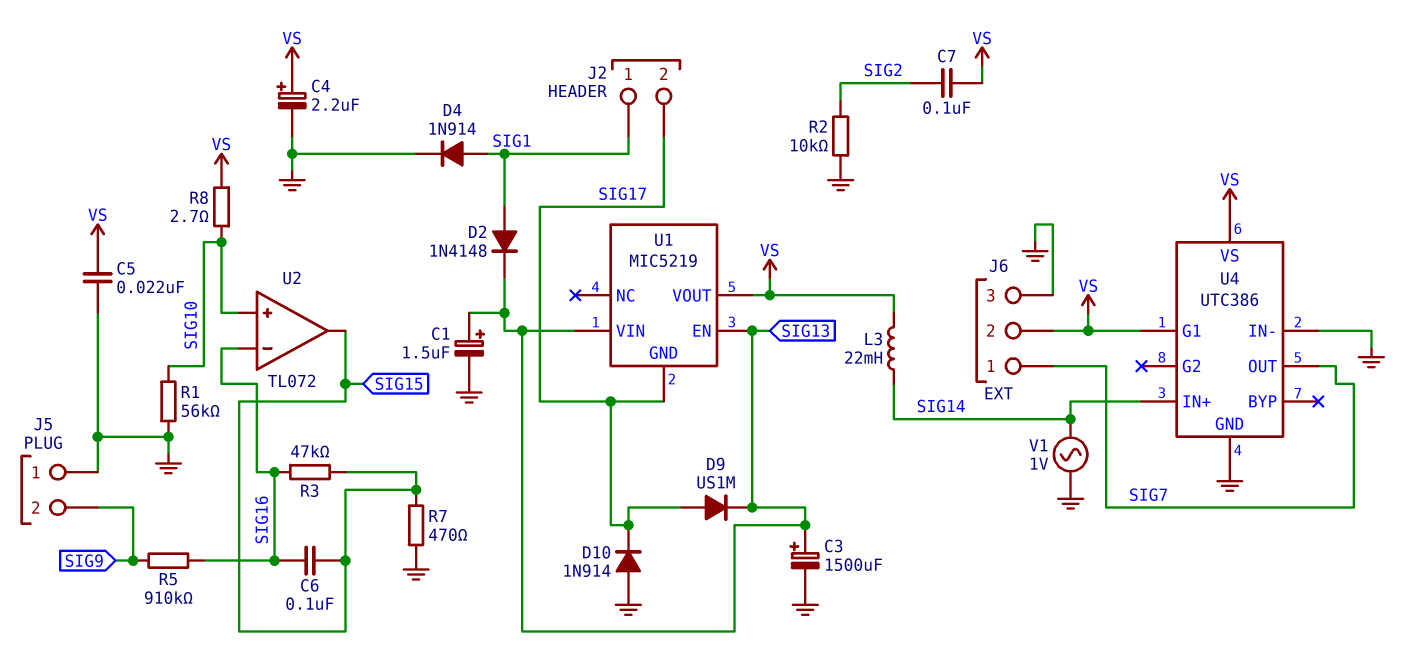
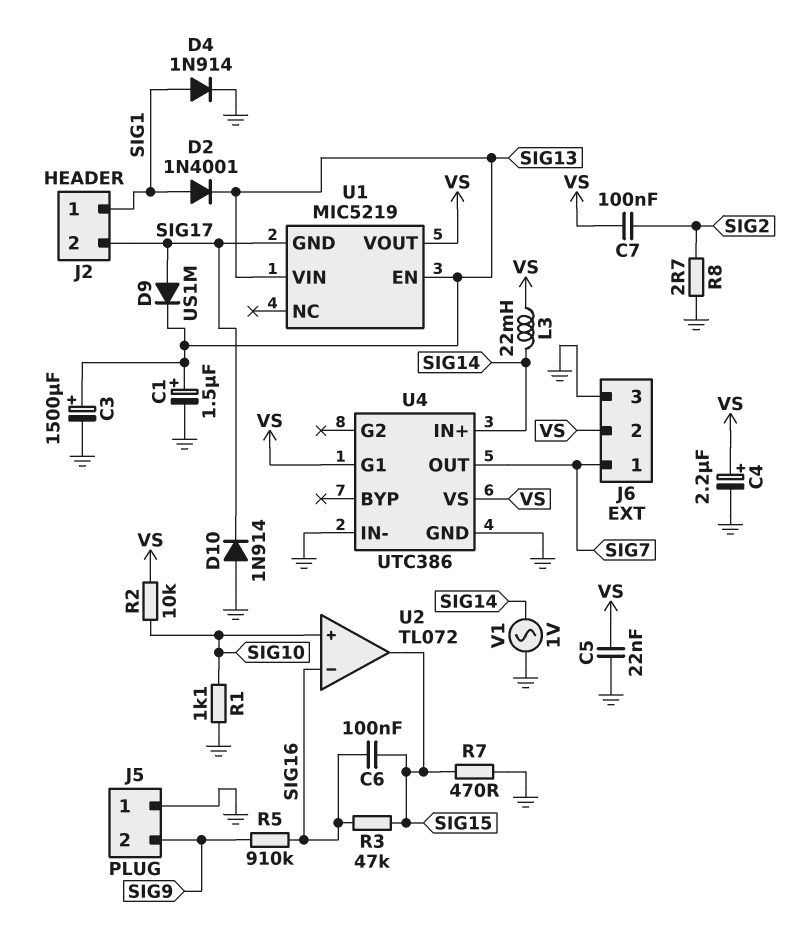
D2: diode 1N4148 (A SIG1, K SIG13) -> diode 1N4001 (A SIG1, K SIG13)
R1: 56k (GND, SIG10) -> 1.1k (GND, SIG10)
R2: 10k (GND, SIG2) -> 10k (SIG10, VS)
R8: 2.7 (SIG10, VS) -> 2.7 (GND, SIG2)

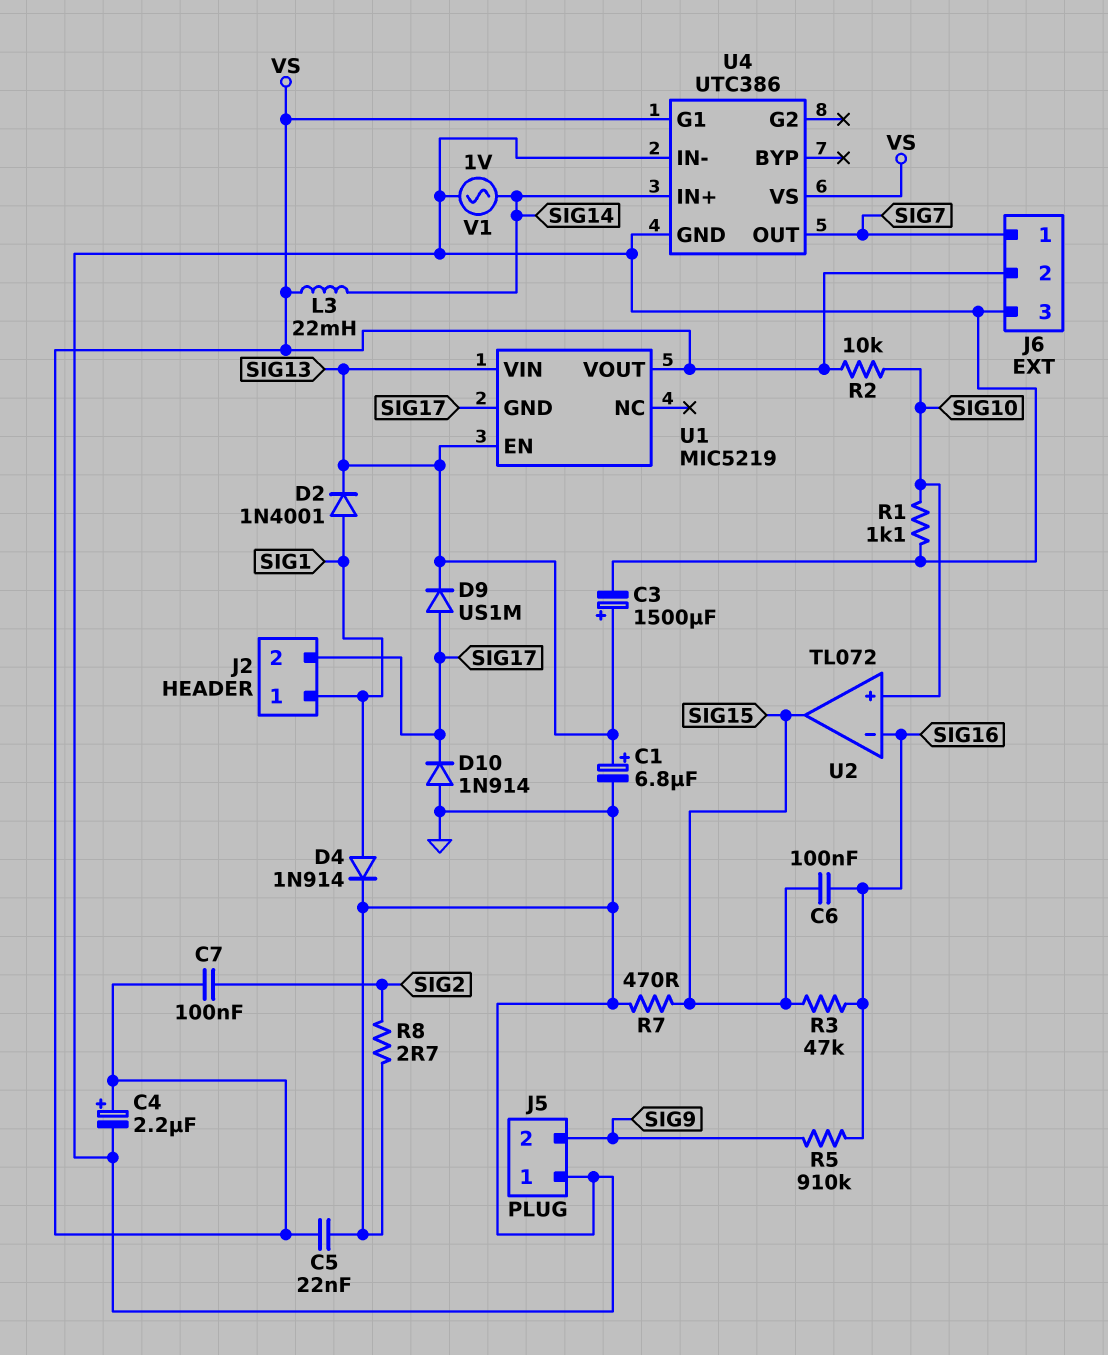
C1: 1.5uF (plus SIG13, minus GND) -> 6.8uF (plus SIG13, minus GND)

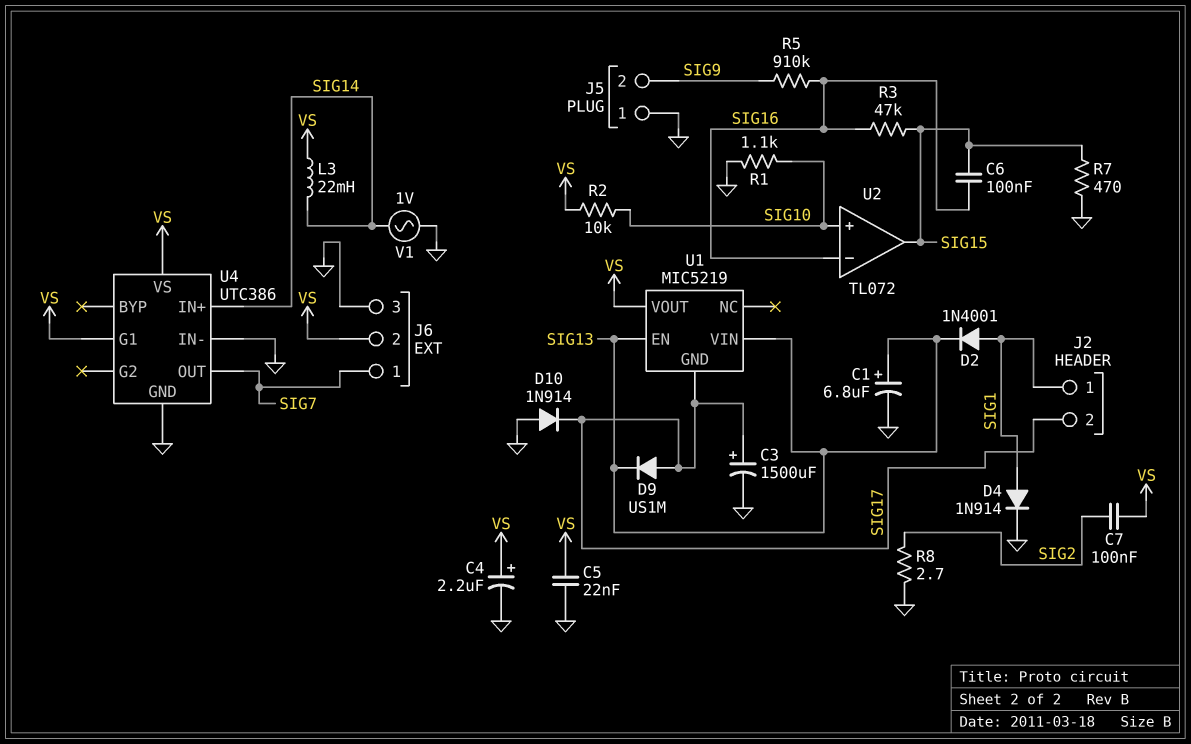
C3: 1500uF (plus SIG13, minus GND) -> 1500uF (plus SIG17, minus GND)

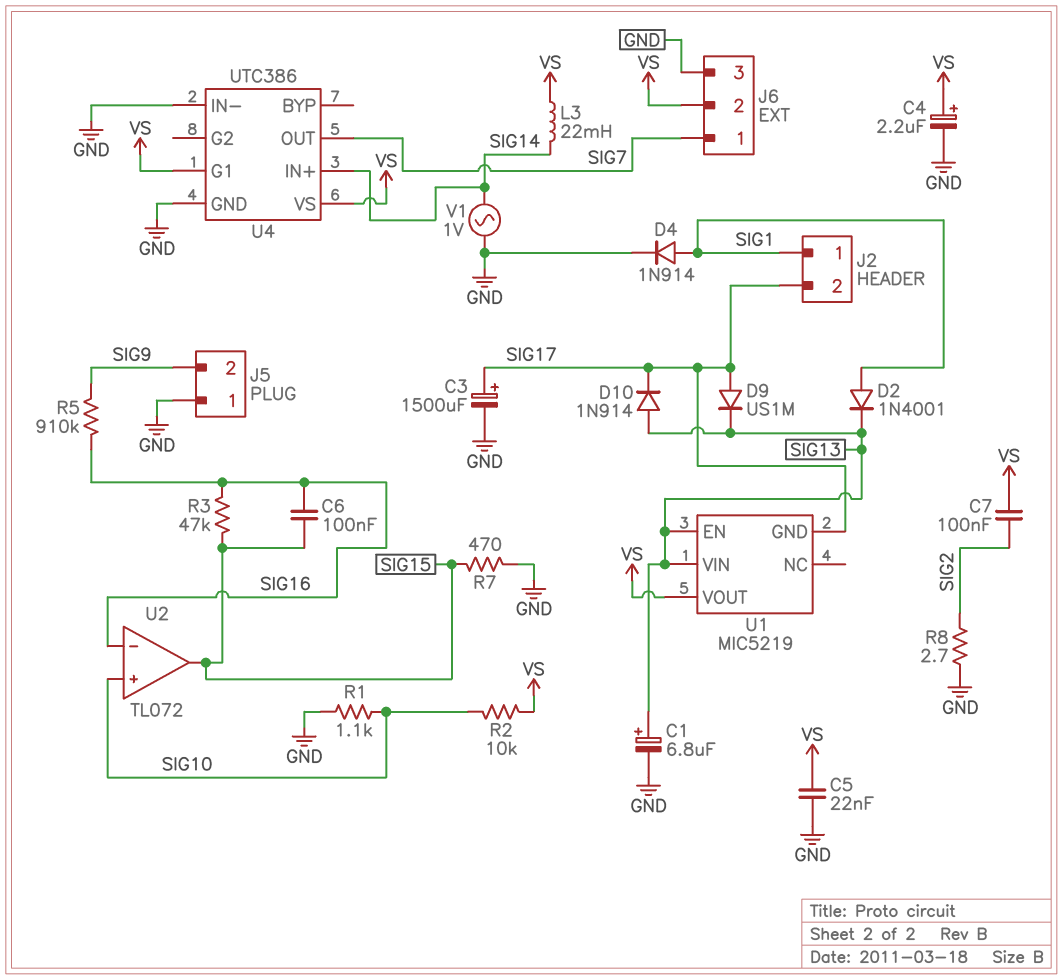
D10: diode 1N914 (A GND, K SIG17) -> diode 1N914 (A SIG13, K SIG17)

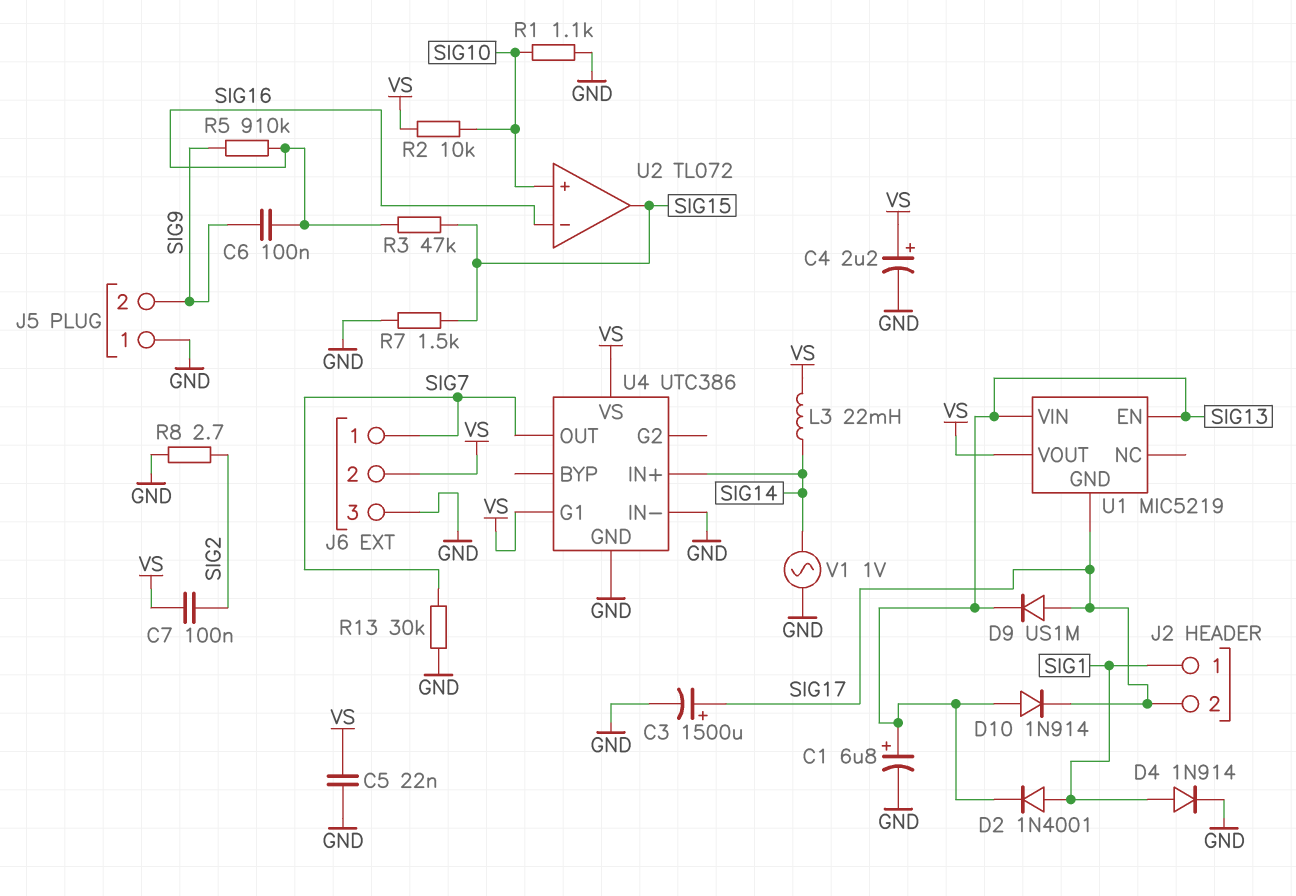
C6: 100nF (SIG15, SIG16) -> 100nF (SIG9, SIG16)
R7: 470 (GND, SIG15) -> 1.5k (GND, SIG15)
R13: none -> 30k (GND, SIG7)

